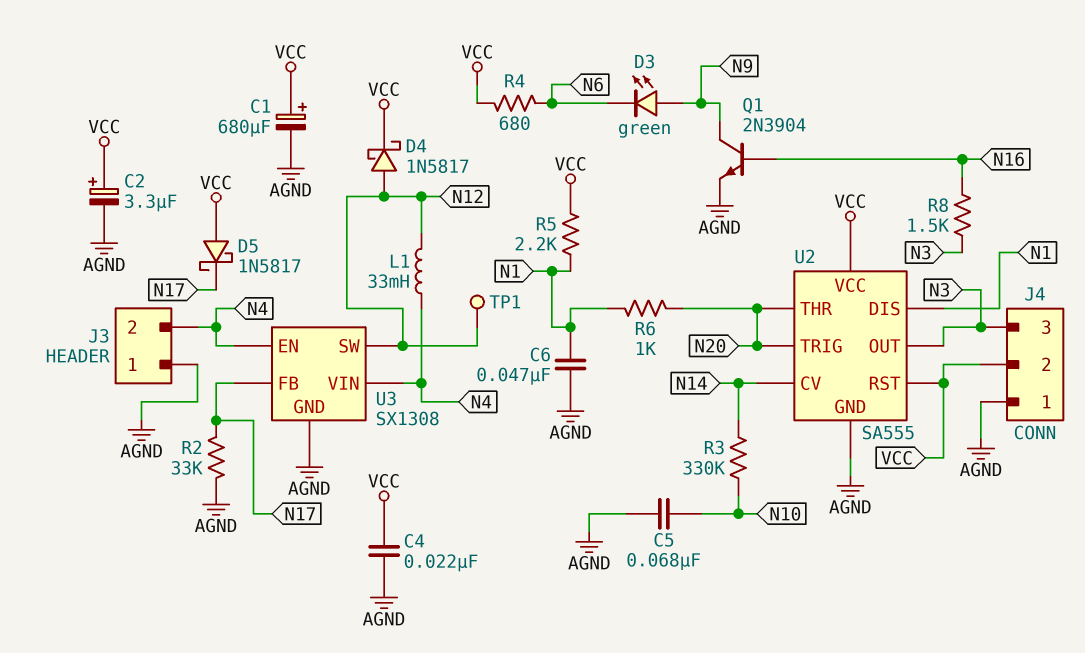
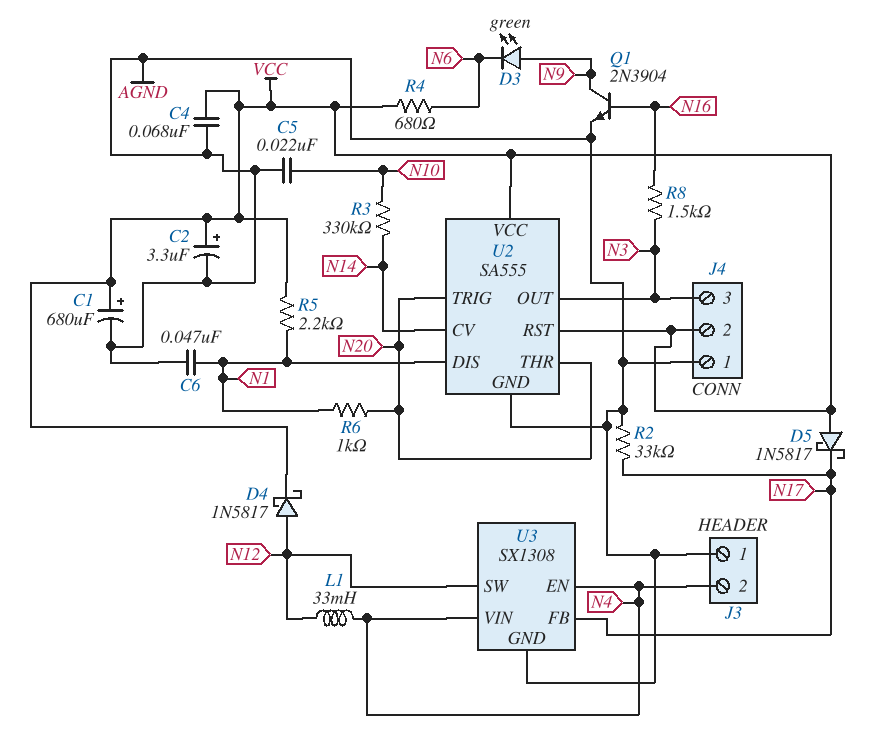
C4: 22nF (AGND, VCC) -> 68nF (AGND, VCC)
C5: 68nF (AGND, N10) -> 22nF (AGND, N10)
TP1: test point (N12) -> none

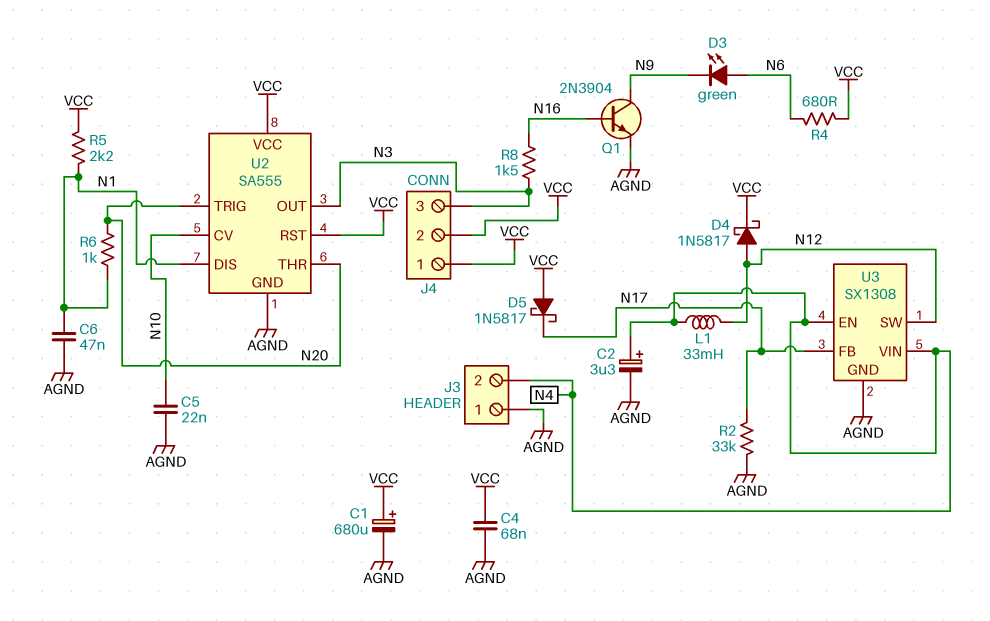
C2: 3.3uF (plus VCC, minus AGND) -> 3.3uF (plus N4, minus AGND)
D3: LED green (A N9, K N6) -> LED green (A N6, K N9)
J4 pin 1: AGND -> VCC
R3: 330k (N10, N14) -> none
U2 pin CV: N14 -> N10

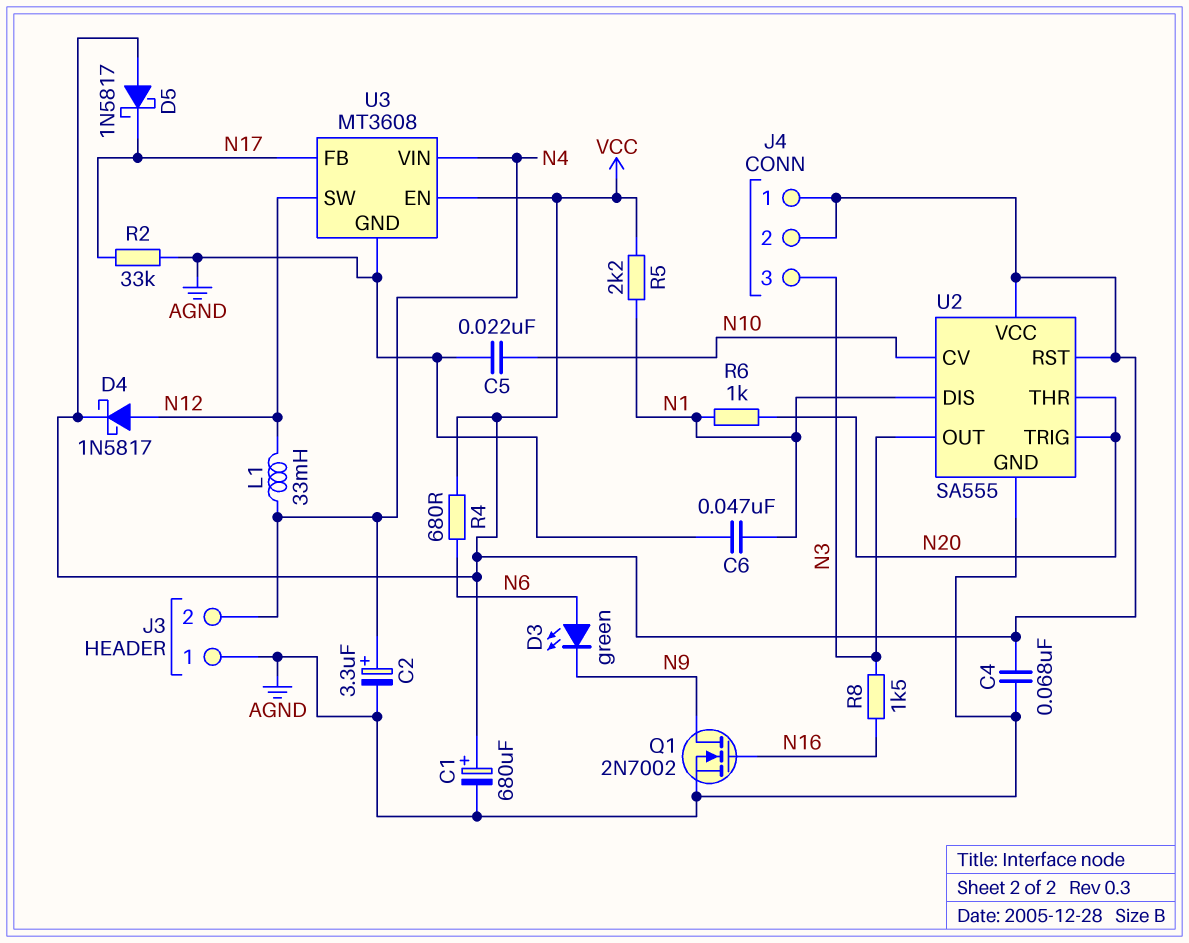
Q1: NPN 2N3904 (B N16, C N9, E AGND) -> NMOS 2N7002 (G N16, D N9, S AGND)
U3: SX1308 -> MT3608
U3 pin EN: N4 -> VCC

